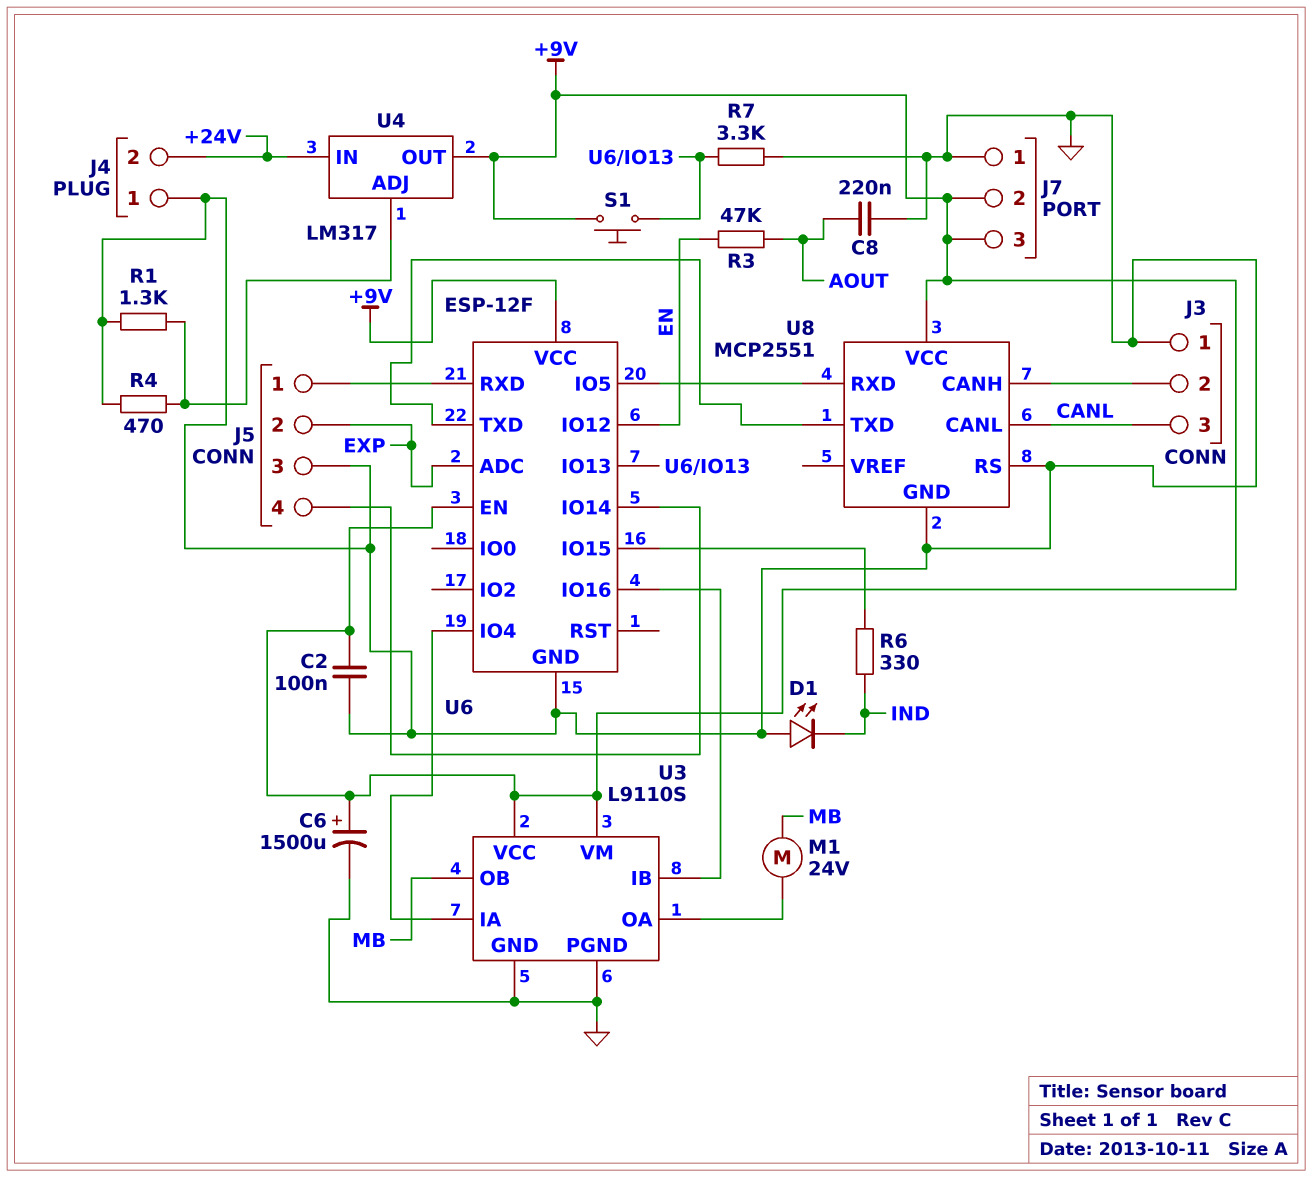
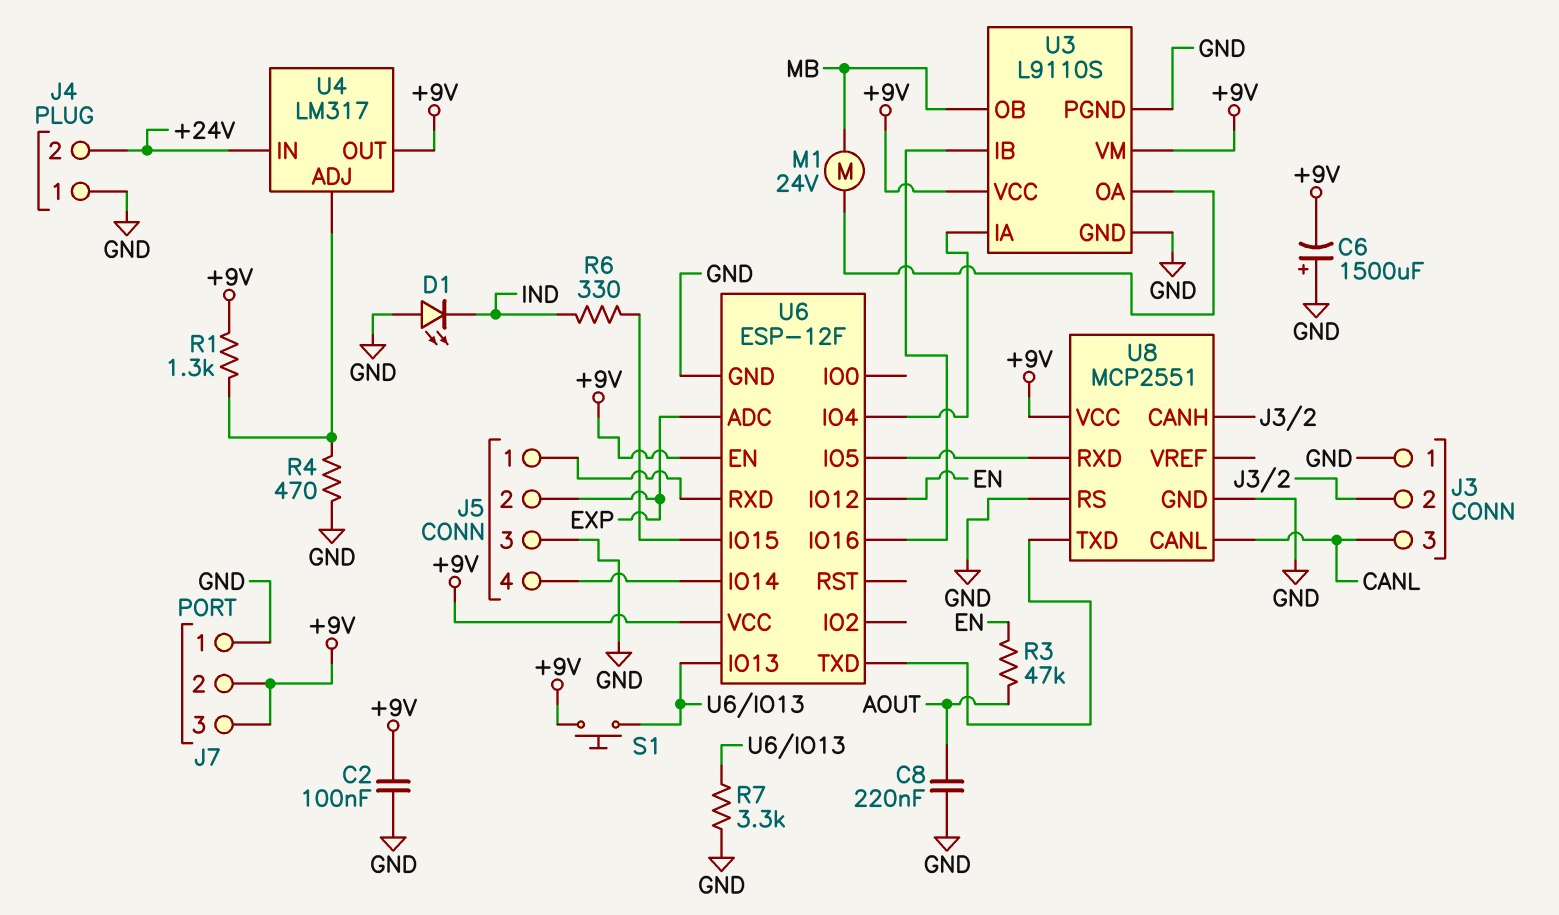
C6: 1500uF (plus +9V, minus GND) -> 1500uF (plus GND, minus +9V)
R1: 1.3k (GND, U4/ADJ) -> 1.3k (+9V, U4/ADJ)

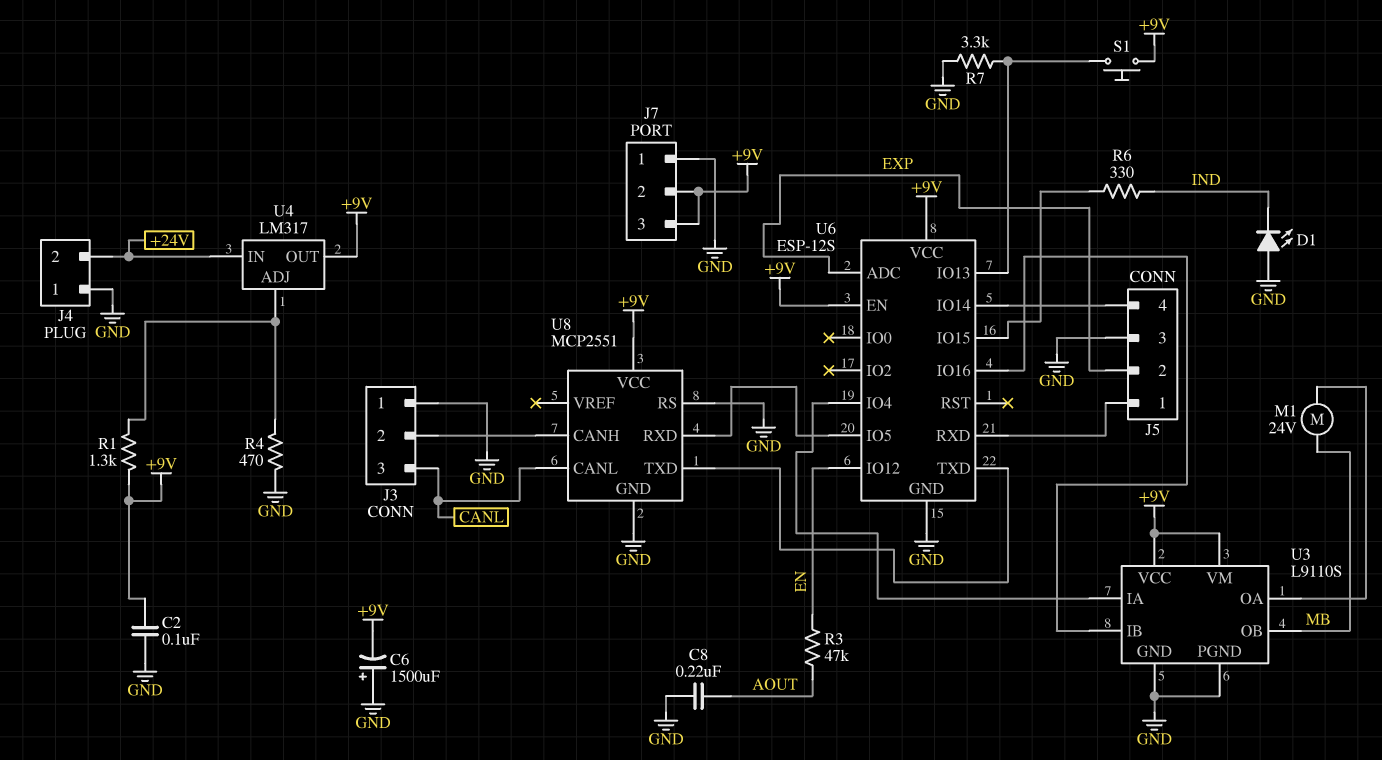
U6: ESP-12F -> ESP-12S

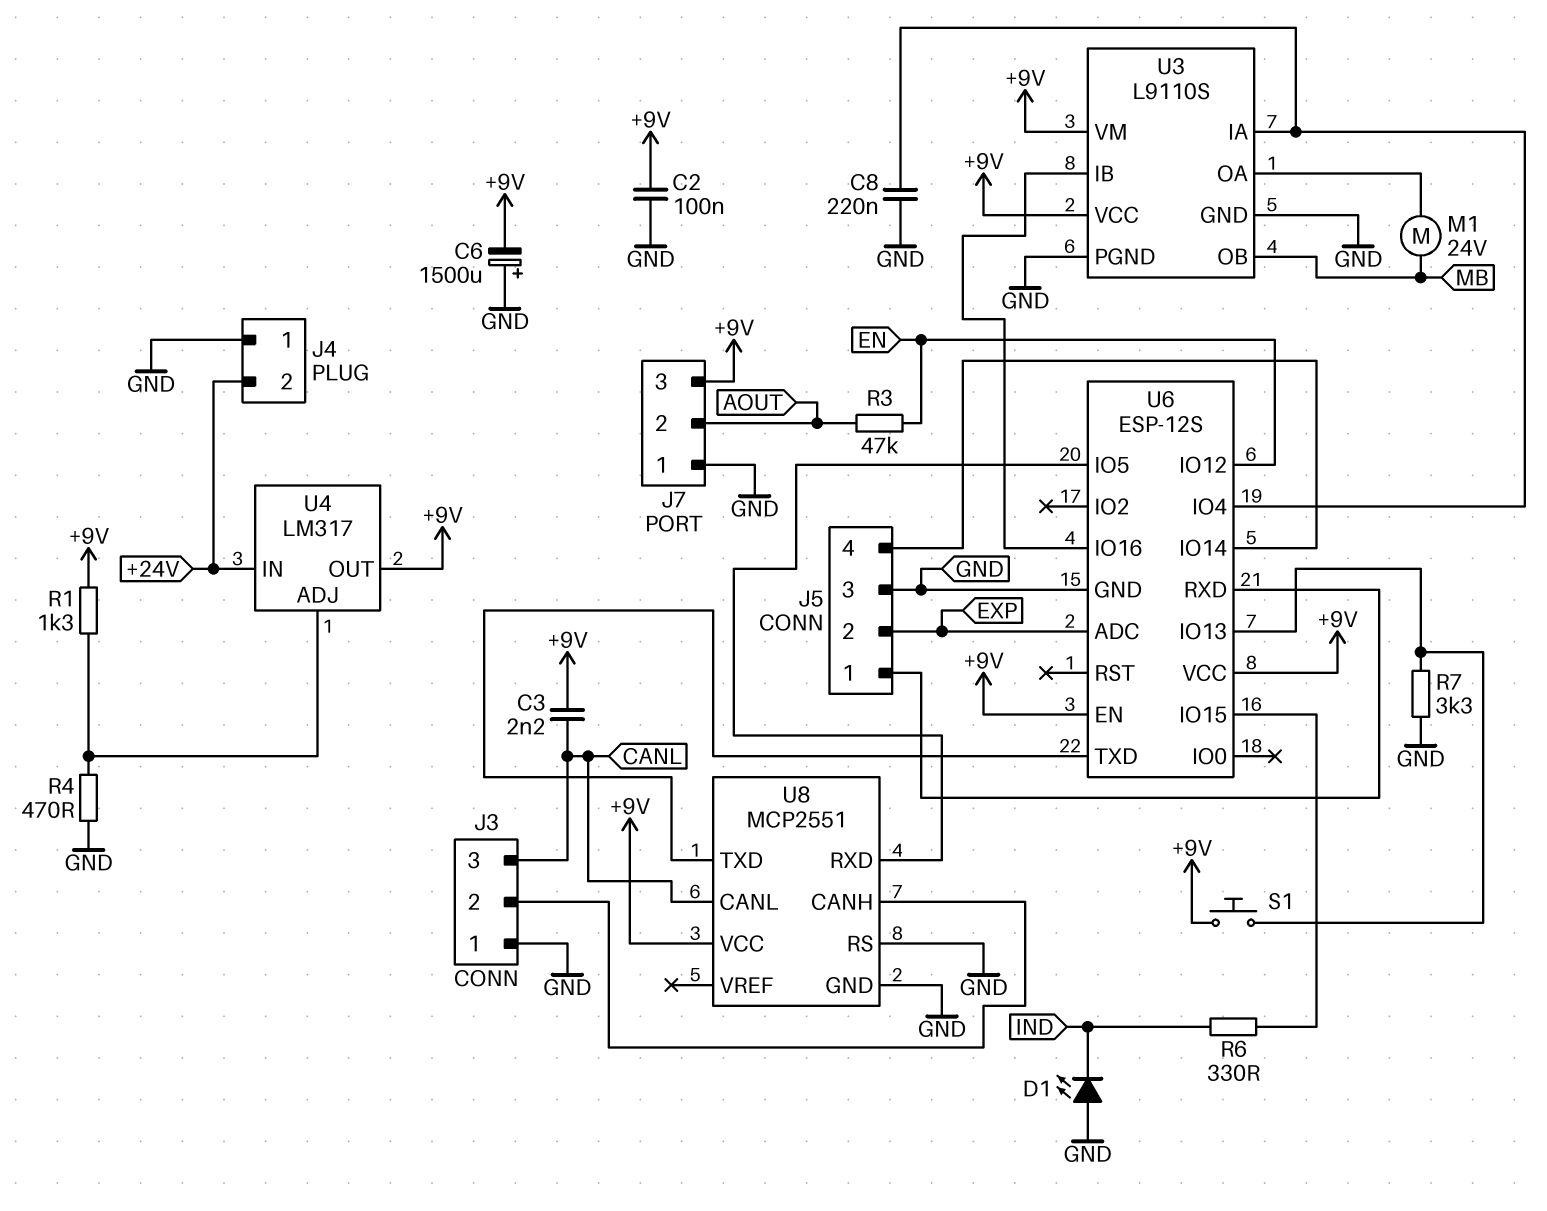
C3: none -> 2.2nF (+9V, CANL)
C8: 220nF (AOUT, GND) -> 220nF (GND, U3/IA)
J7 pin 2: +9V -> AOUT

